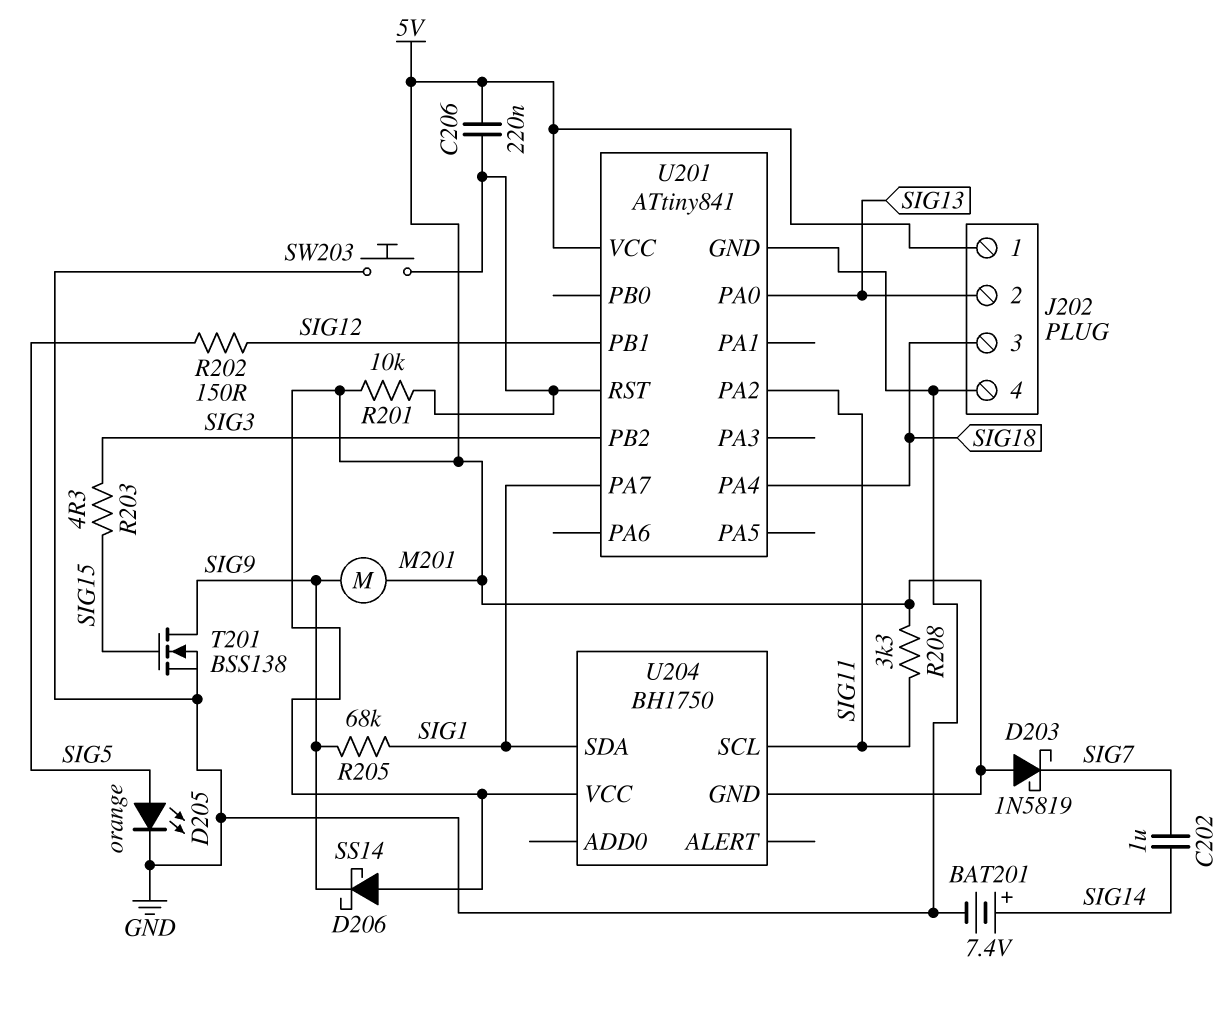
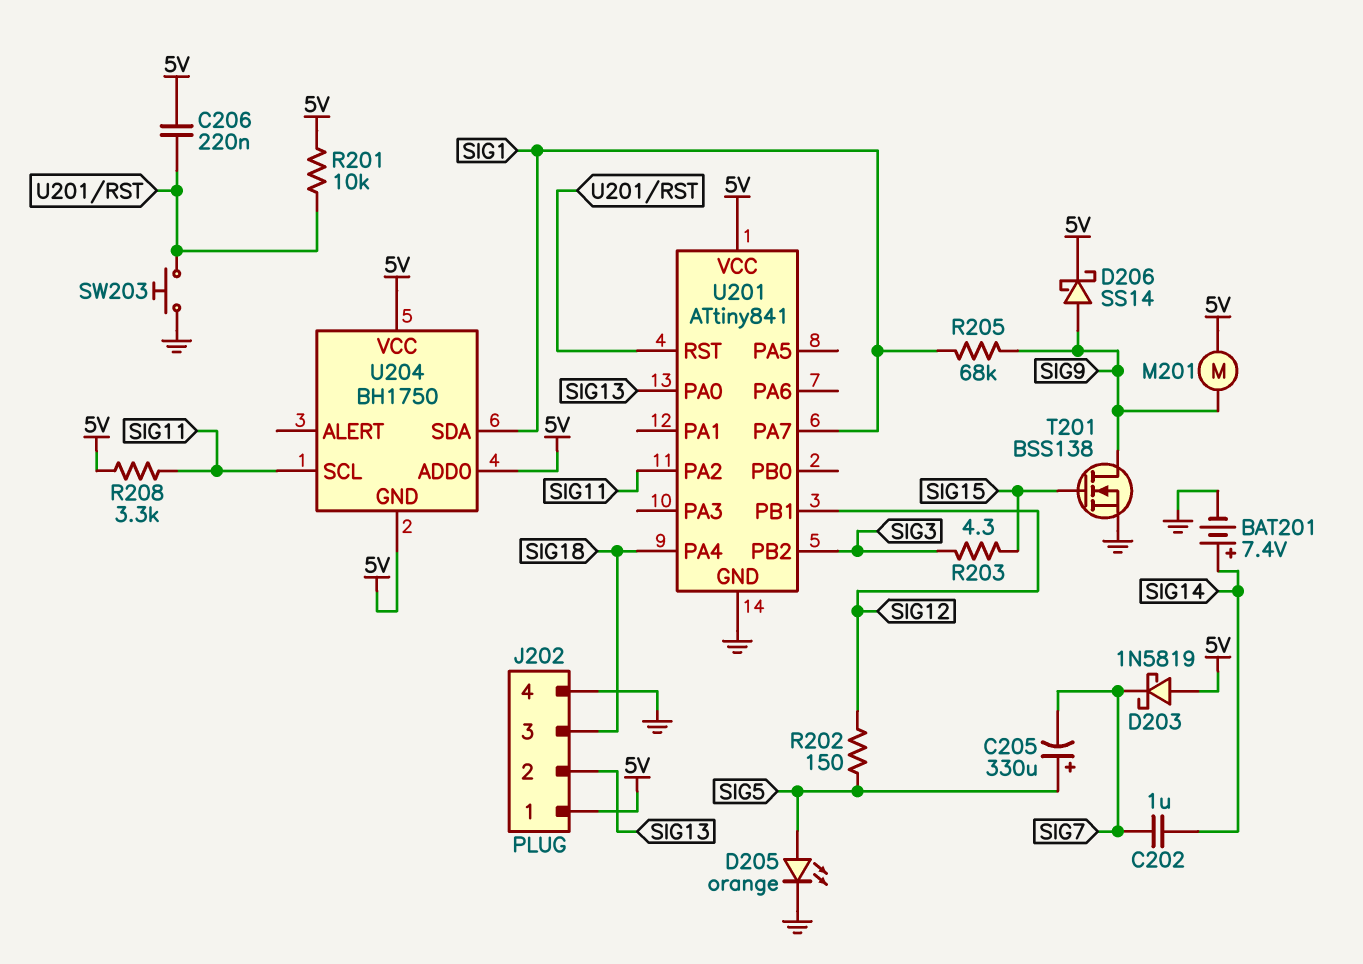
C205: none -> 330uF (plus SIG5, minus SIG7)
D206: schottky SS14 (A 5V, K SIG9) -> schottky SS14 (A SIG9, K 5V)
U204 pin ADD0: none -> 5V

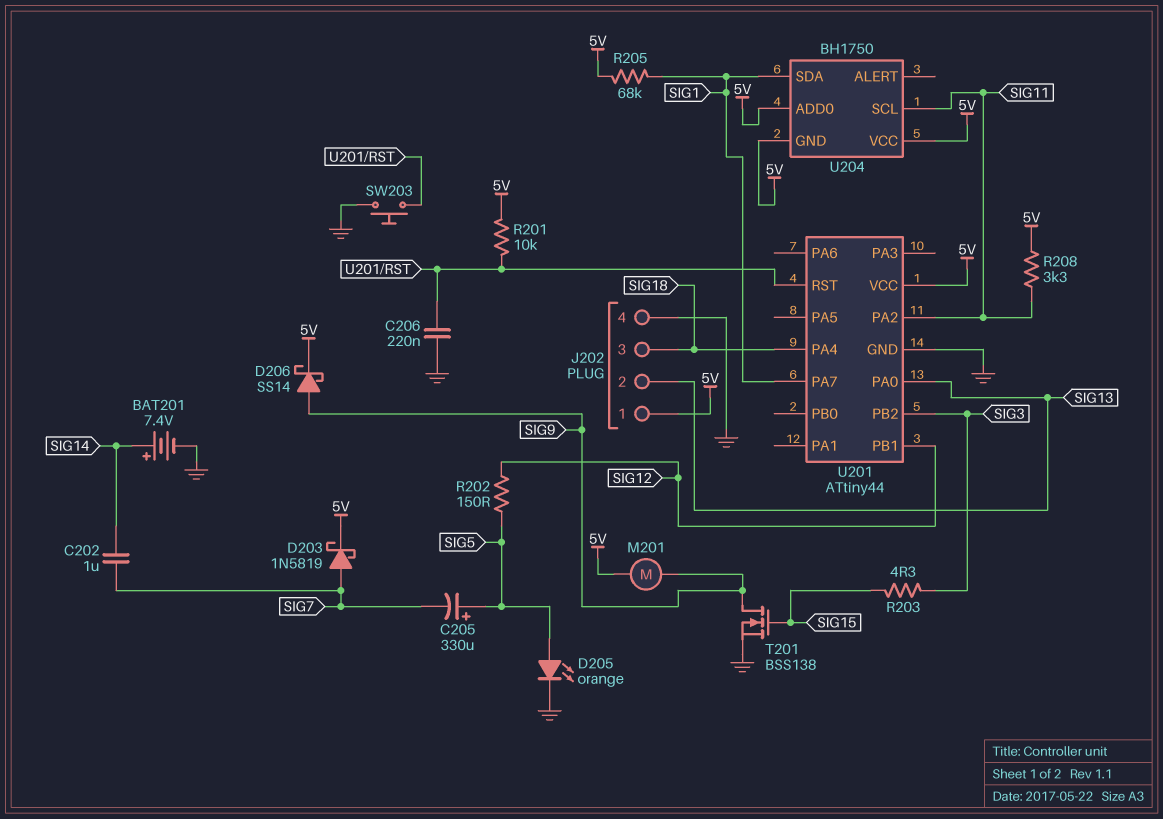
C206: 220nF (5V, U201/RST) -> 220nF (GND, U201/RST)
D203: schottky 1N5819 (A 5V, K SIG7) -> schottky 1N5819 (A SIG7, K 5V)
R205: 68k (SIG1, SIG9) -> 68k (5V, SIG1)
U201: ATtiny841 -> ATtiny44

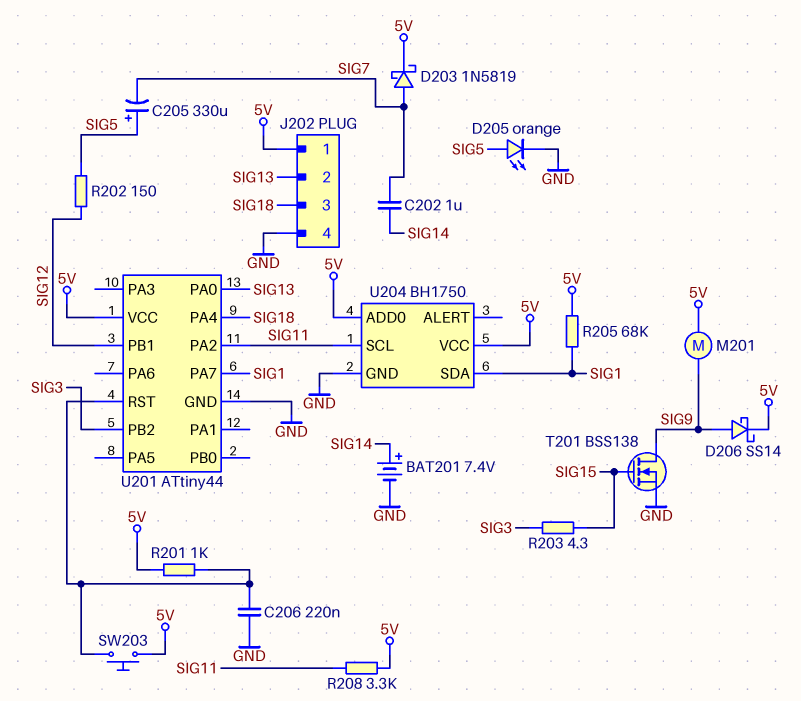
R201: 10k (5V, U201/RST) -> 1k (5V, U201/RST)
SW203: button (GND, U201/RST) -> button (5V, U201/RST)
U204 pin GND: 5V -> GND

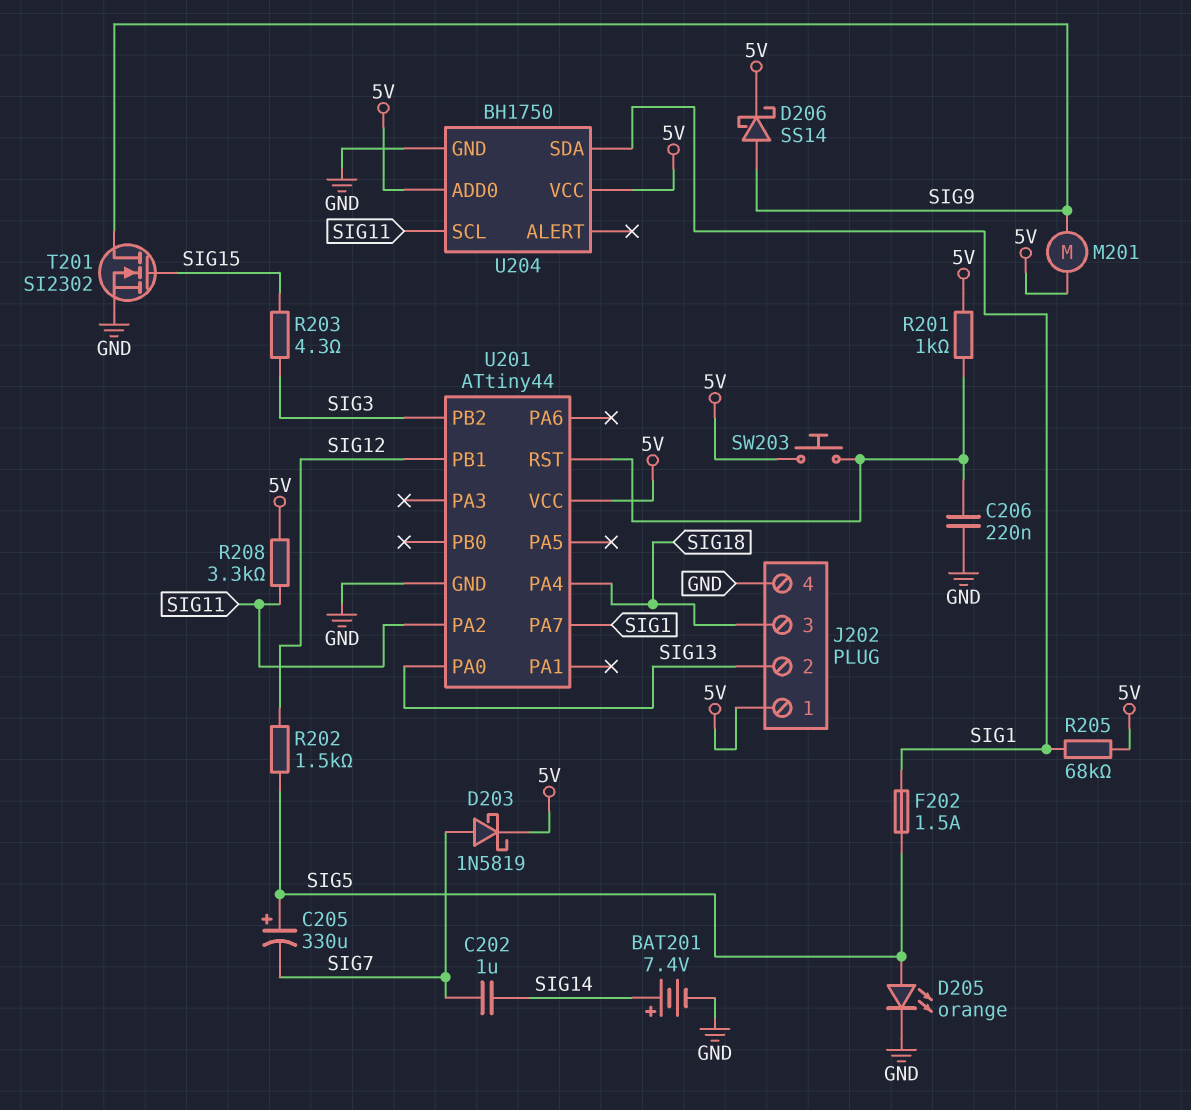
F202: none -> 1.5A (SIG1, SIG5)
R202: 150 (SIG5, SIG12) -> 1.5k (SIG5, SIG12)
T201: NMOS BSS138 (G SIG15, D SIG9, S GND) -> NMOS SI2302 (G SIG15, D SIG9, S GND)

